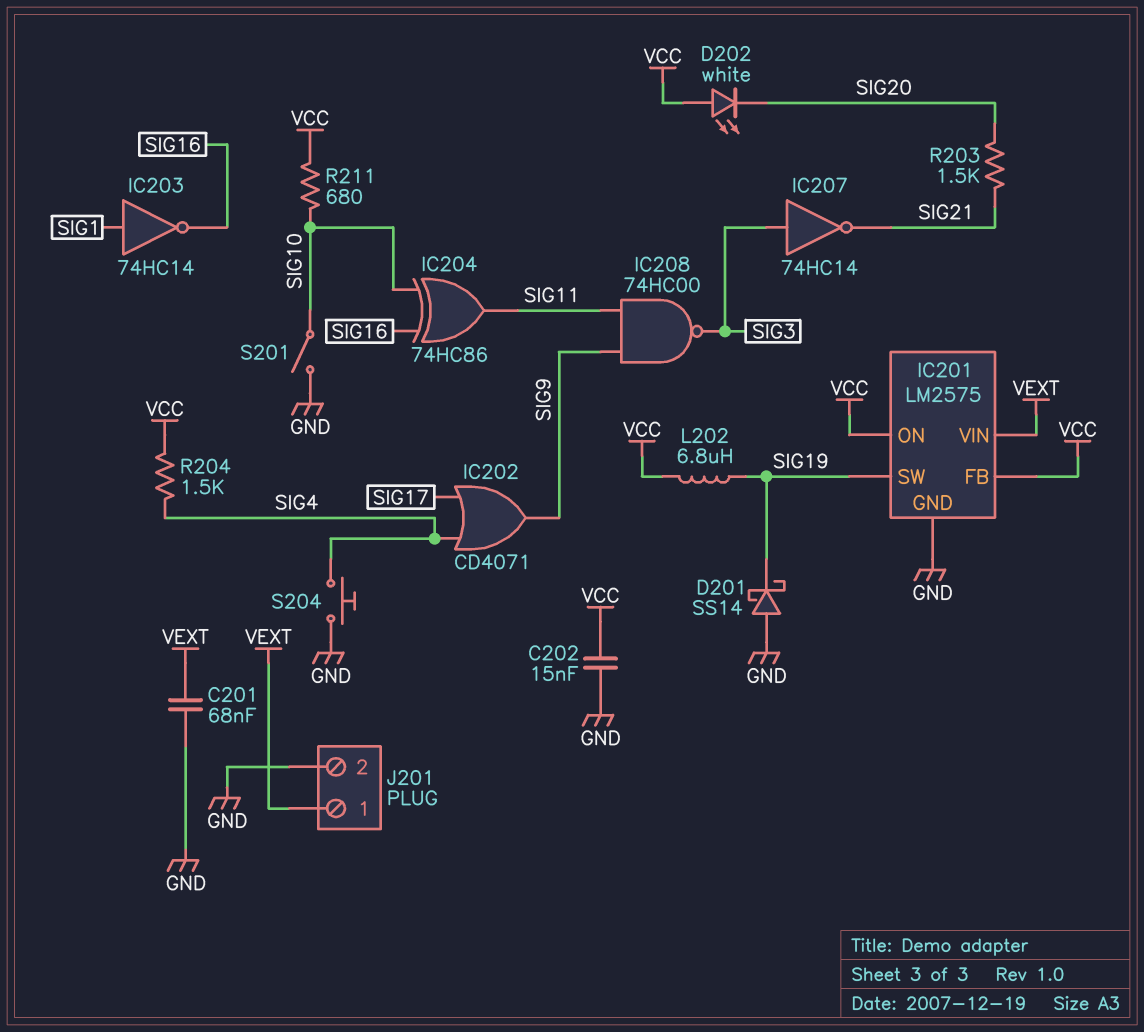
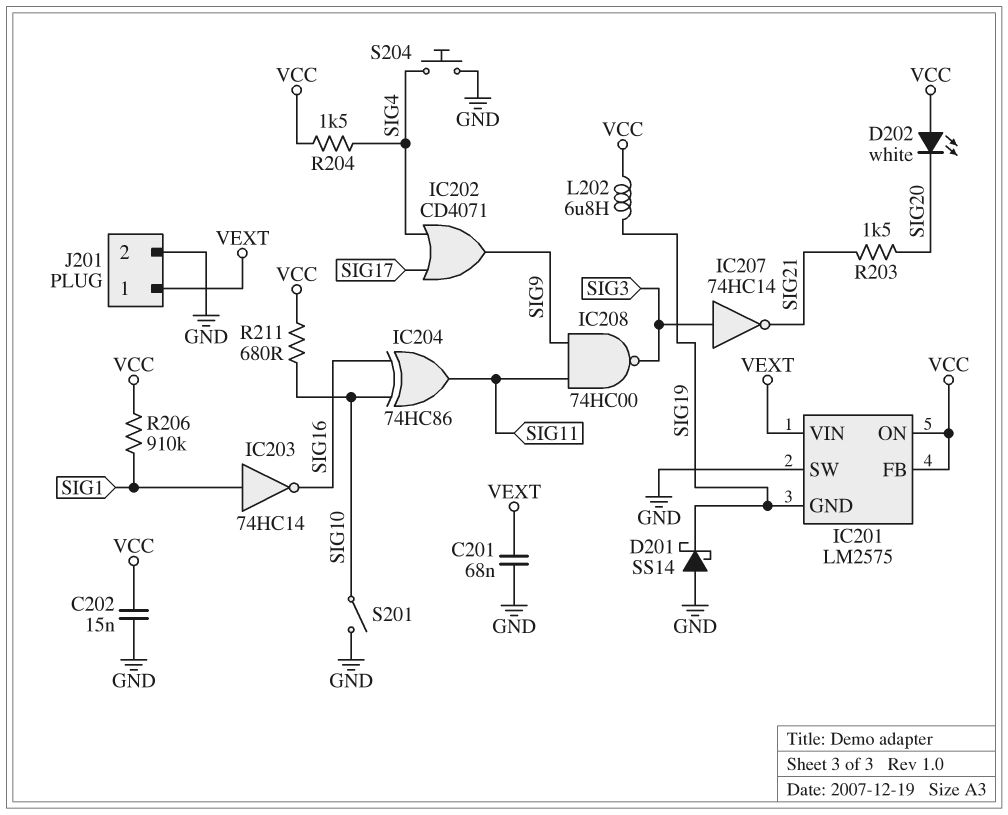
IC201 pin GND: GND -> SIG19
IC201 pin SW: SIG19 -> GND
R206: none -> 910k (SIG1, VCC)

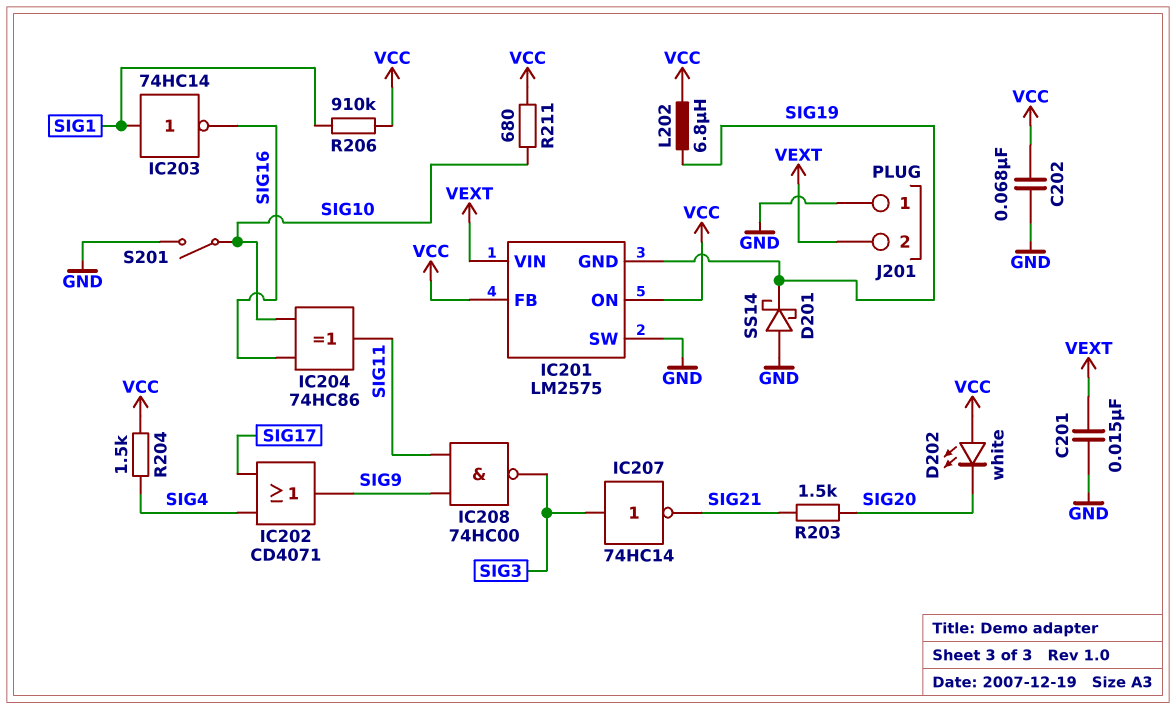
C201: 68nF (GND, VEXT) -> 15nF (GND, VEXT)
C202: 15nF (GND, VCC) -> 68nF (GND, VCC)
J201 pin 1: VEXT -> GND
J201 pin 2: GND -> VEXT
S204: button (GND, SIG4) -> none

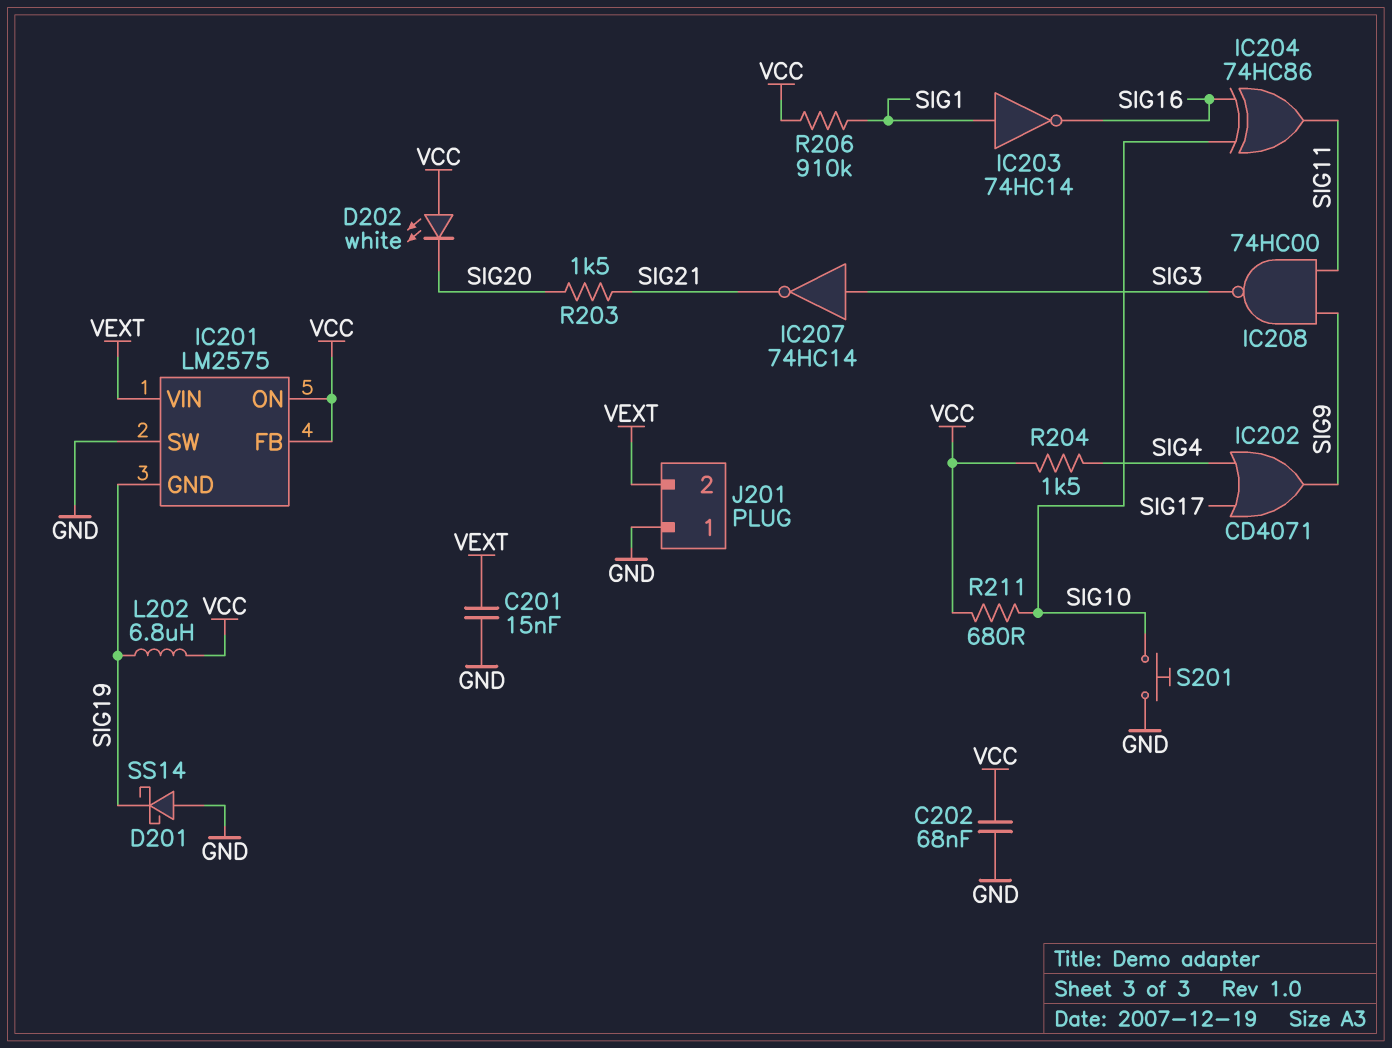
S201: switch (GND, SIG10) -> button (GND, SIG10)

